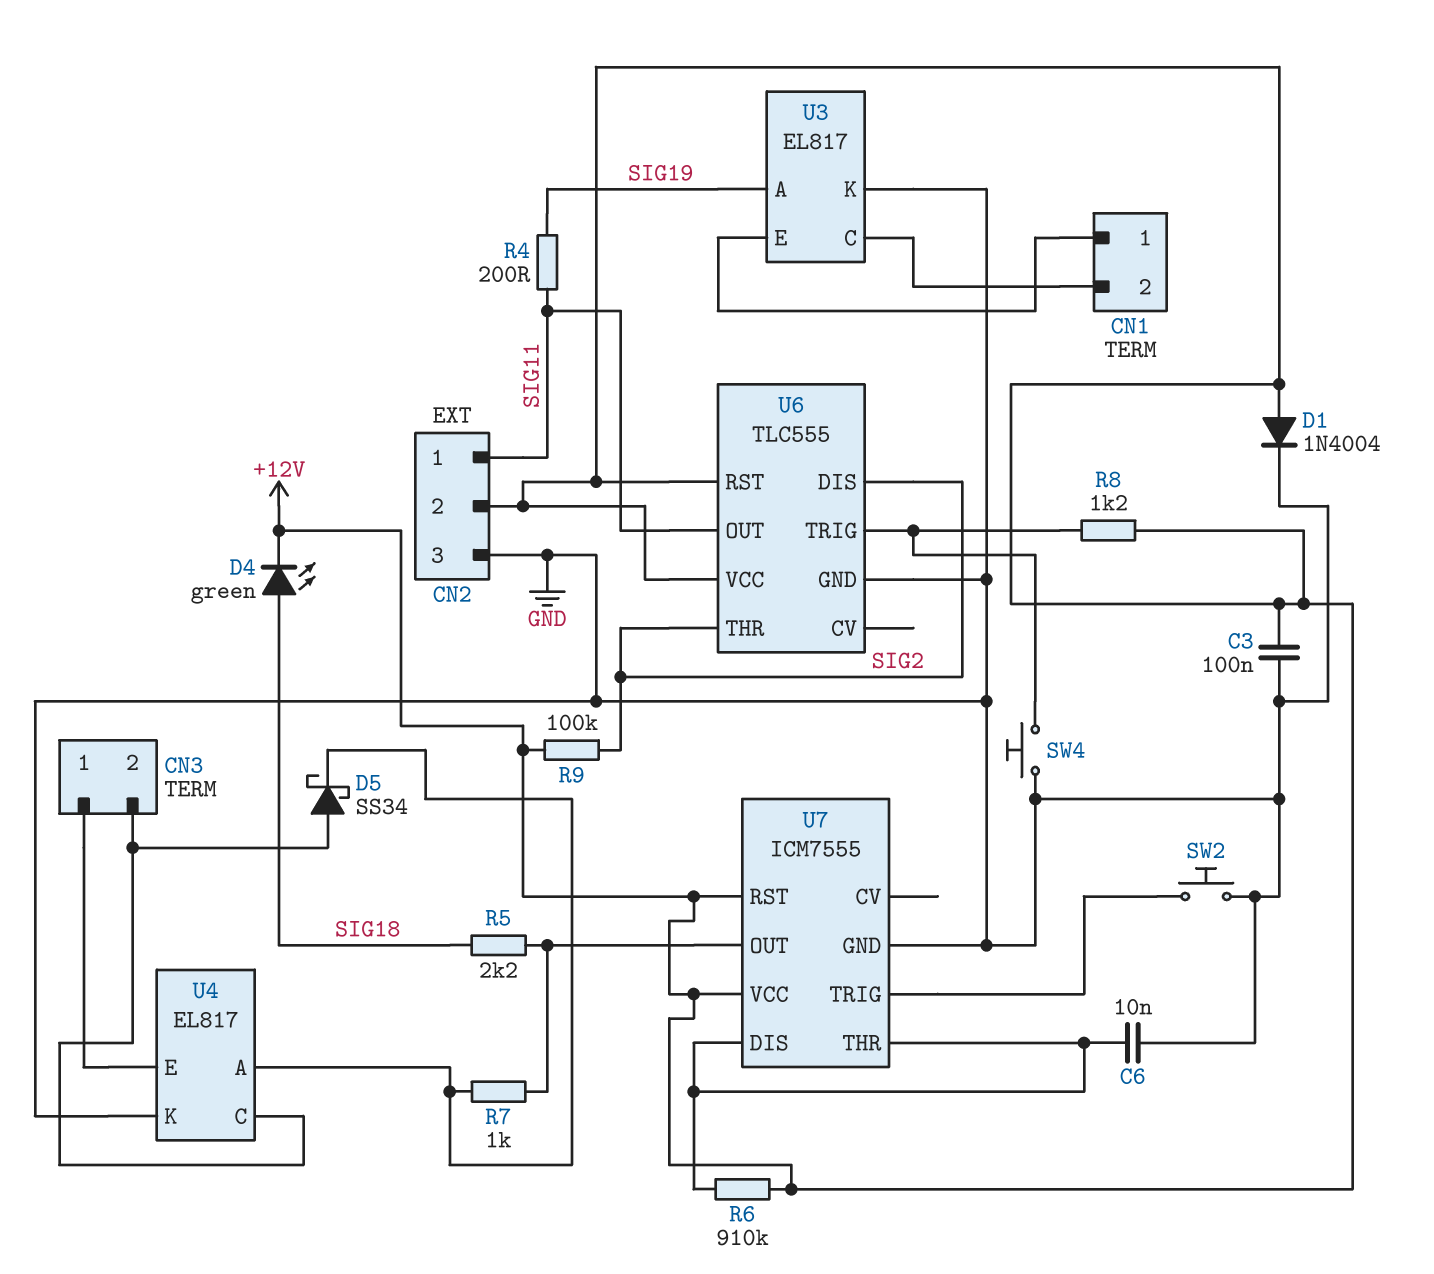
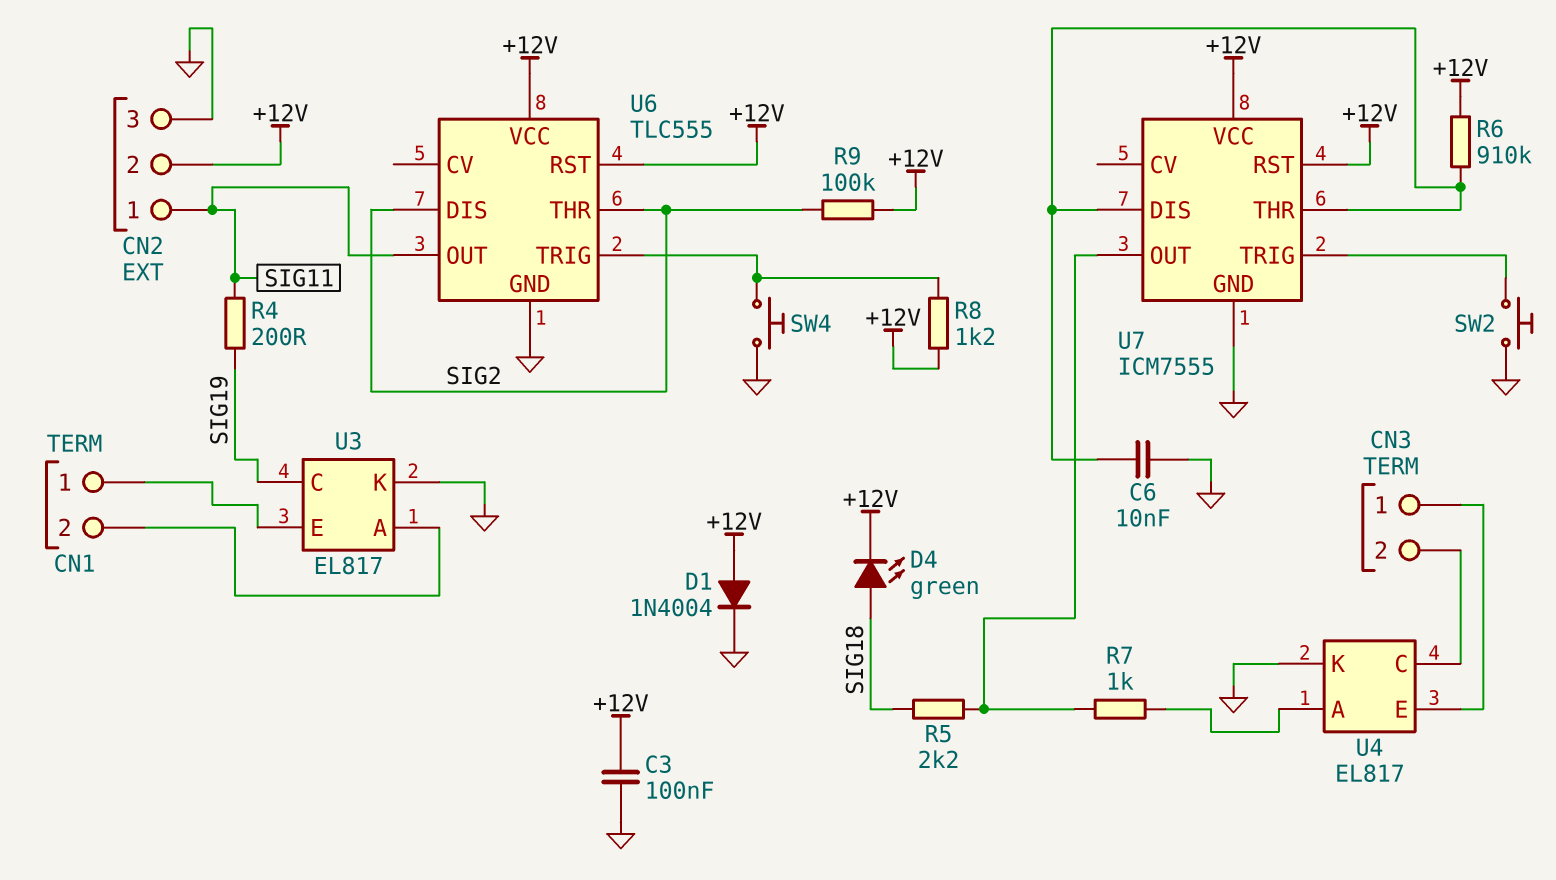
D5: schottky SS34 (A CN3/2, K U4/A) -> none
U3 pin A: SIG19 -> CN1/2
U3 pin C: CN1/2 -> SIG19

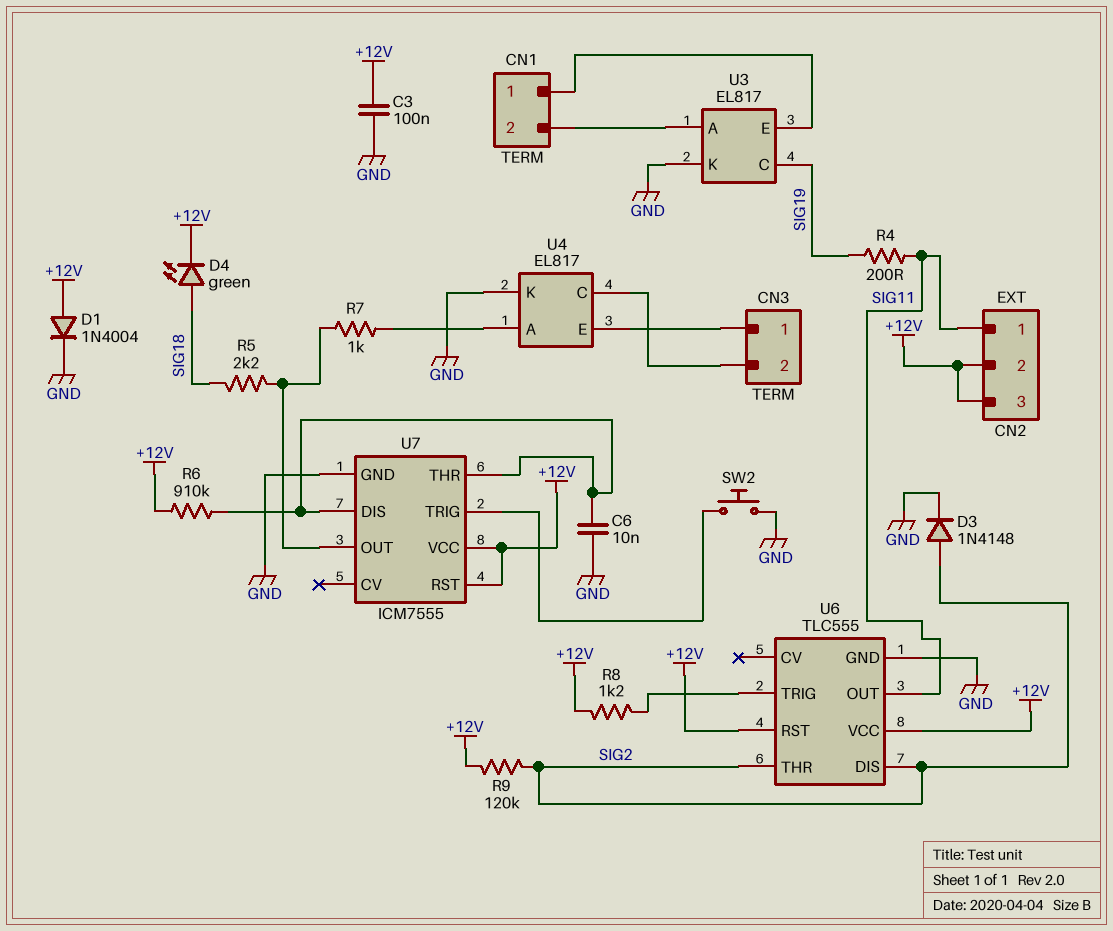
CN2 pin 3: GND -> +12V
D3: none -> diode 1N4148 (A SIG2, K GND)
R9: 100k (+12V, SIG2) -> 120k (+12V, SIG2)
SW4: button (GND, U6/TRIG) -> none

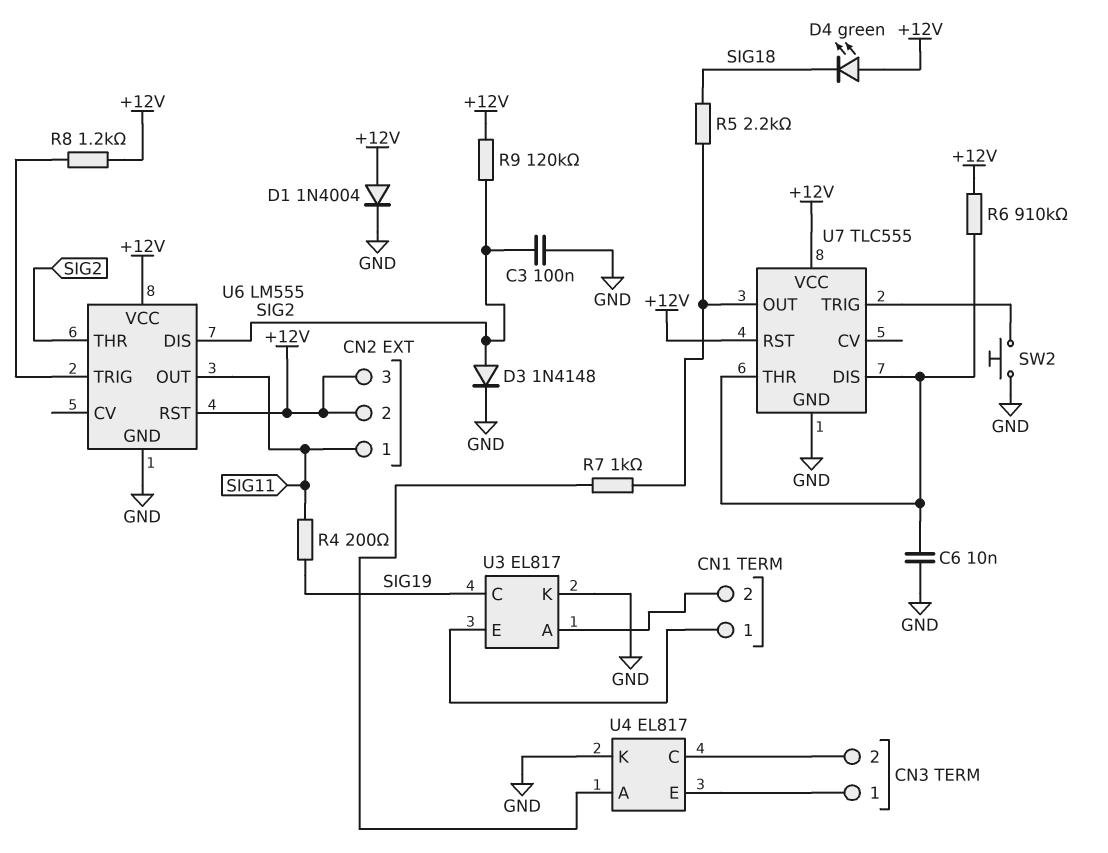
C3: 100nF (+12V, GND) -> 100nF (GND, SIG2)
D4: LED green (A SIG18, K +12V) -> LED green (A +12V, K SIG18)
U6: TLC555 -> LM555
U7: ICM7555 -> TLC555

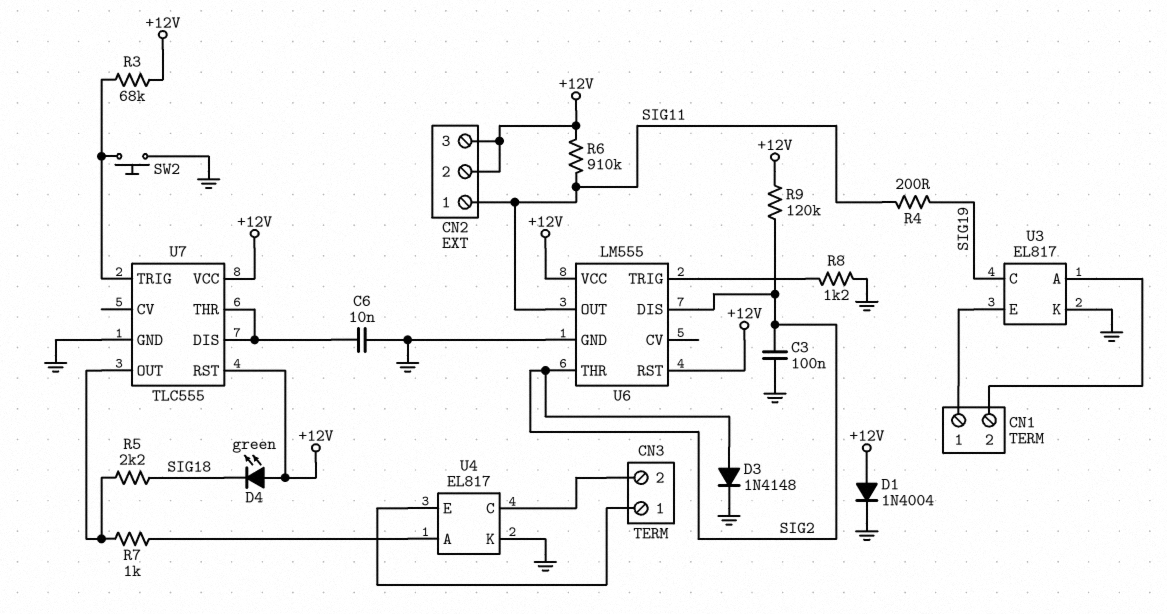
R3: none -> 68k (+12V, U7/TRIG)
R6: 910k (+12V, U7/DIS) -> 910k (+12V, SIG11)
R8: 1.2k (+12V, U6/TRIG) -> 1.2k (GND, U6/TRIG)

